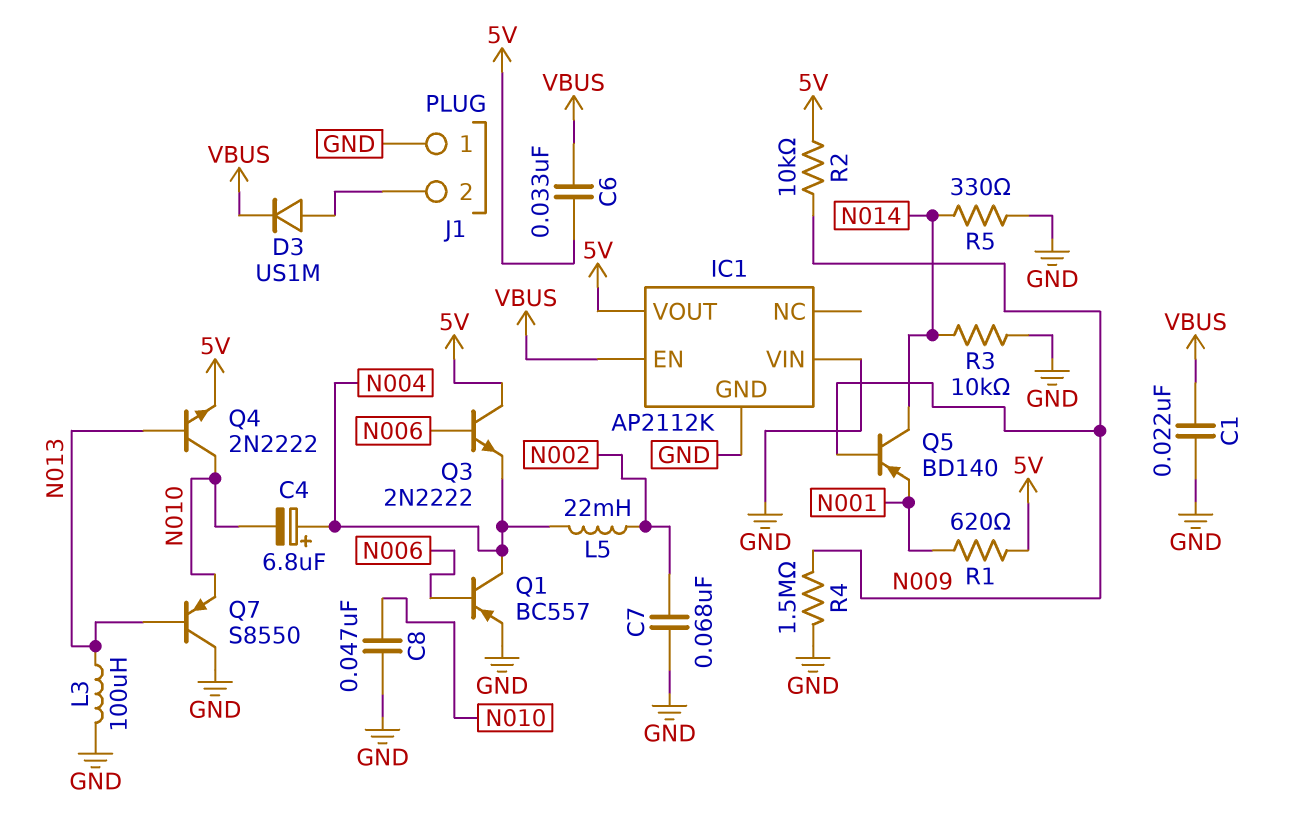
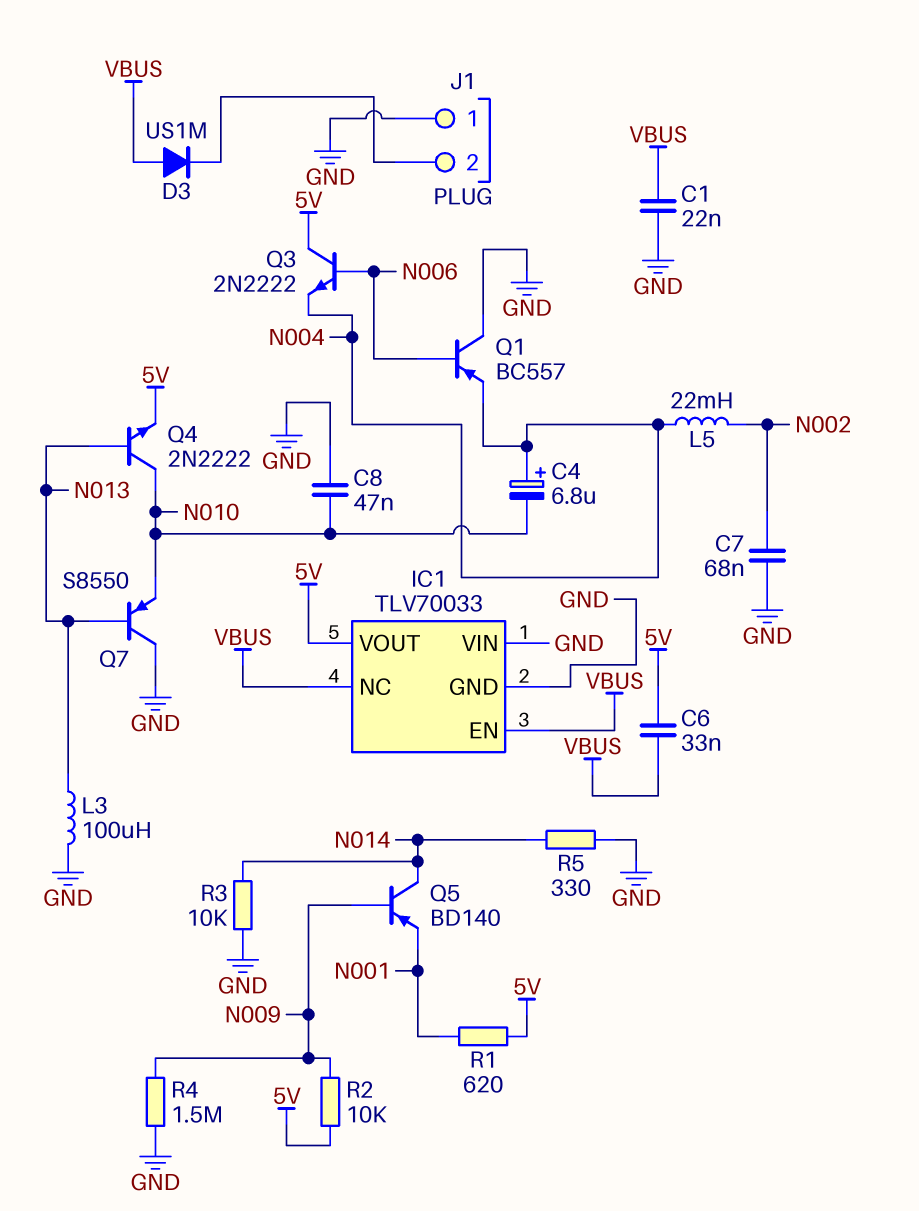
D3: diode US1M (A J1/2, K VBUS) -> diode US1M (A VBUS, K J1/2)
IC1: AP2112K -> TLV70033
IC1 pin NC: none -> VBUS
Q1: PNP BC557 (B N006, C N004, E GND) -> PNP BC557 (B N006, C GND, E N004)

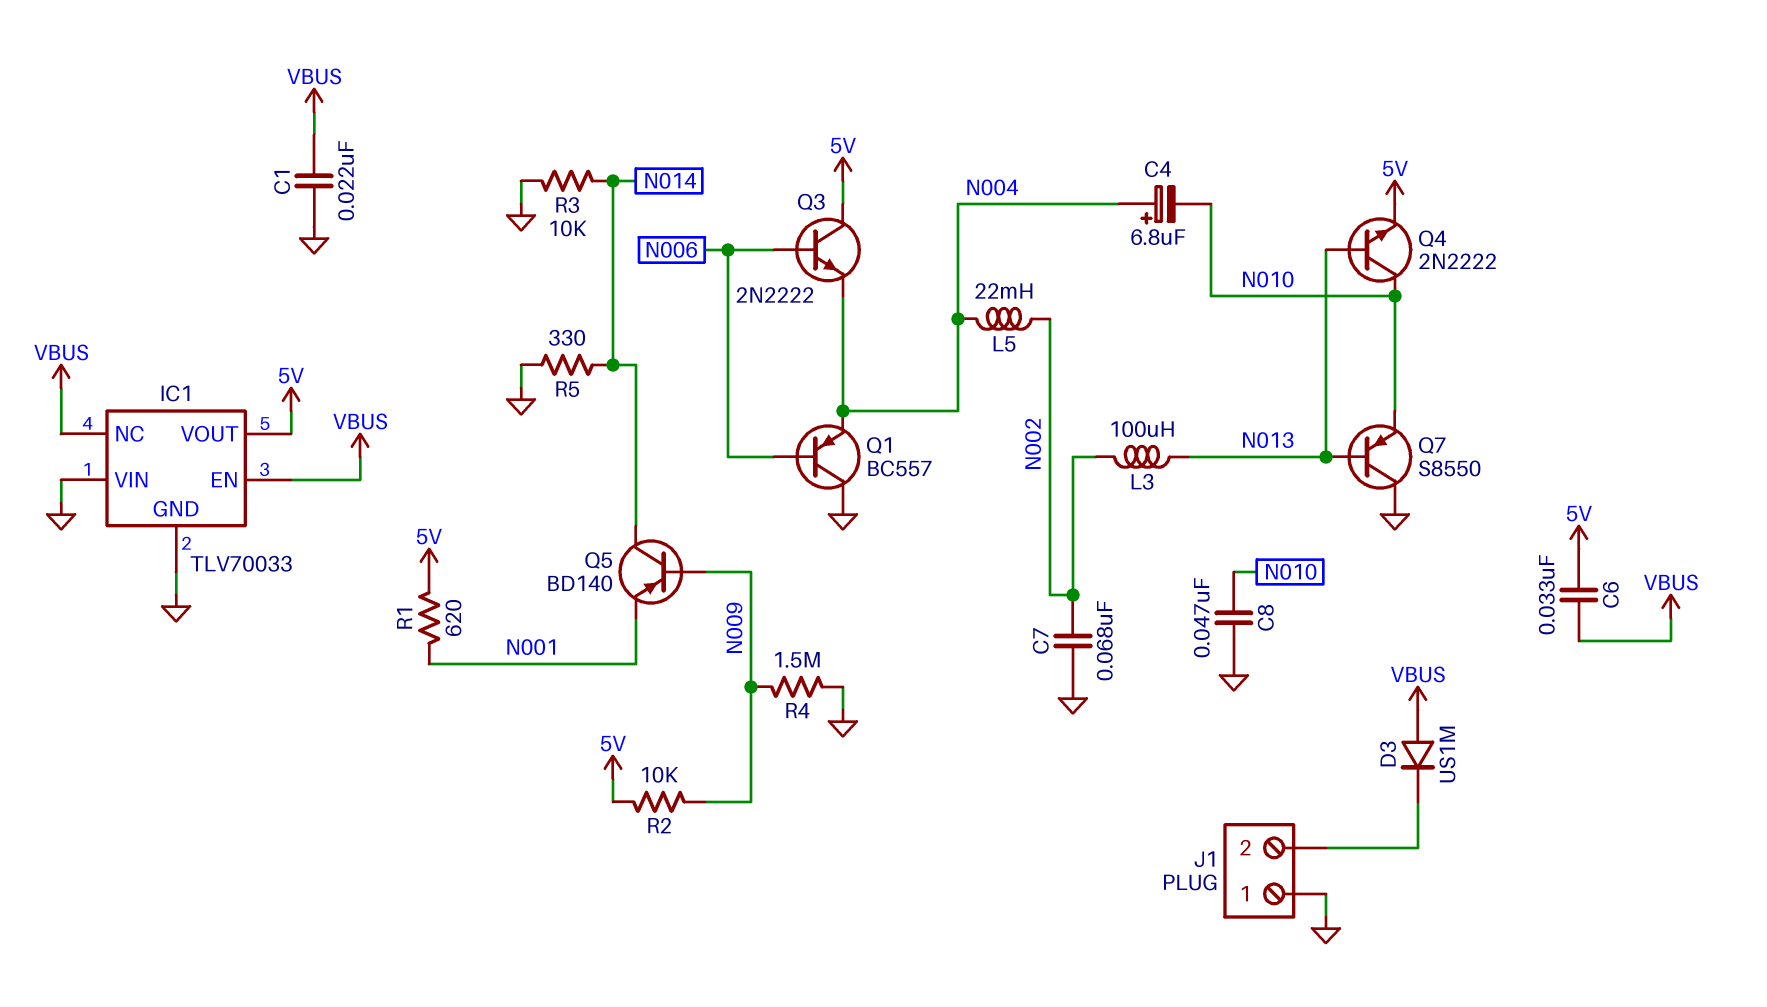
L3: 100uH (GND, N013) -> 100uH (N002, N013)

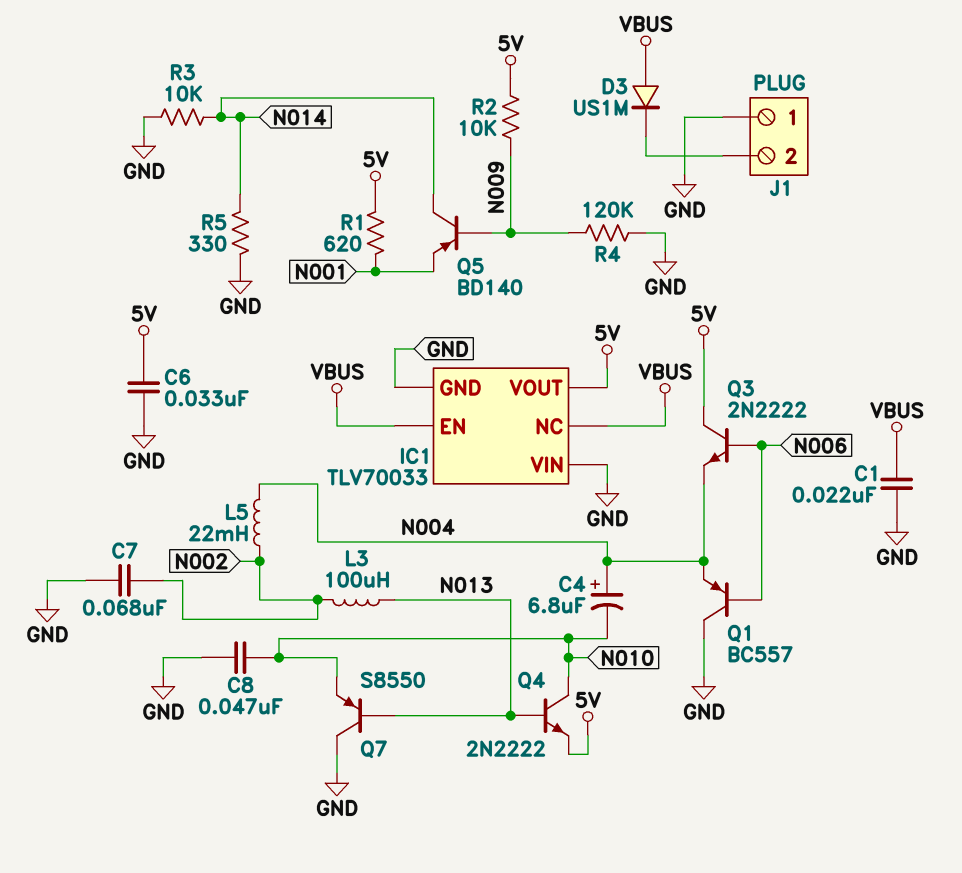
C6: 33nF (5V, VBUS) -> 33nF (5V, GND)
R4: 1.5M (GND, N009) -> 120k (GND, N009)

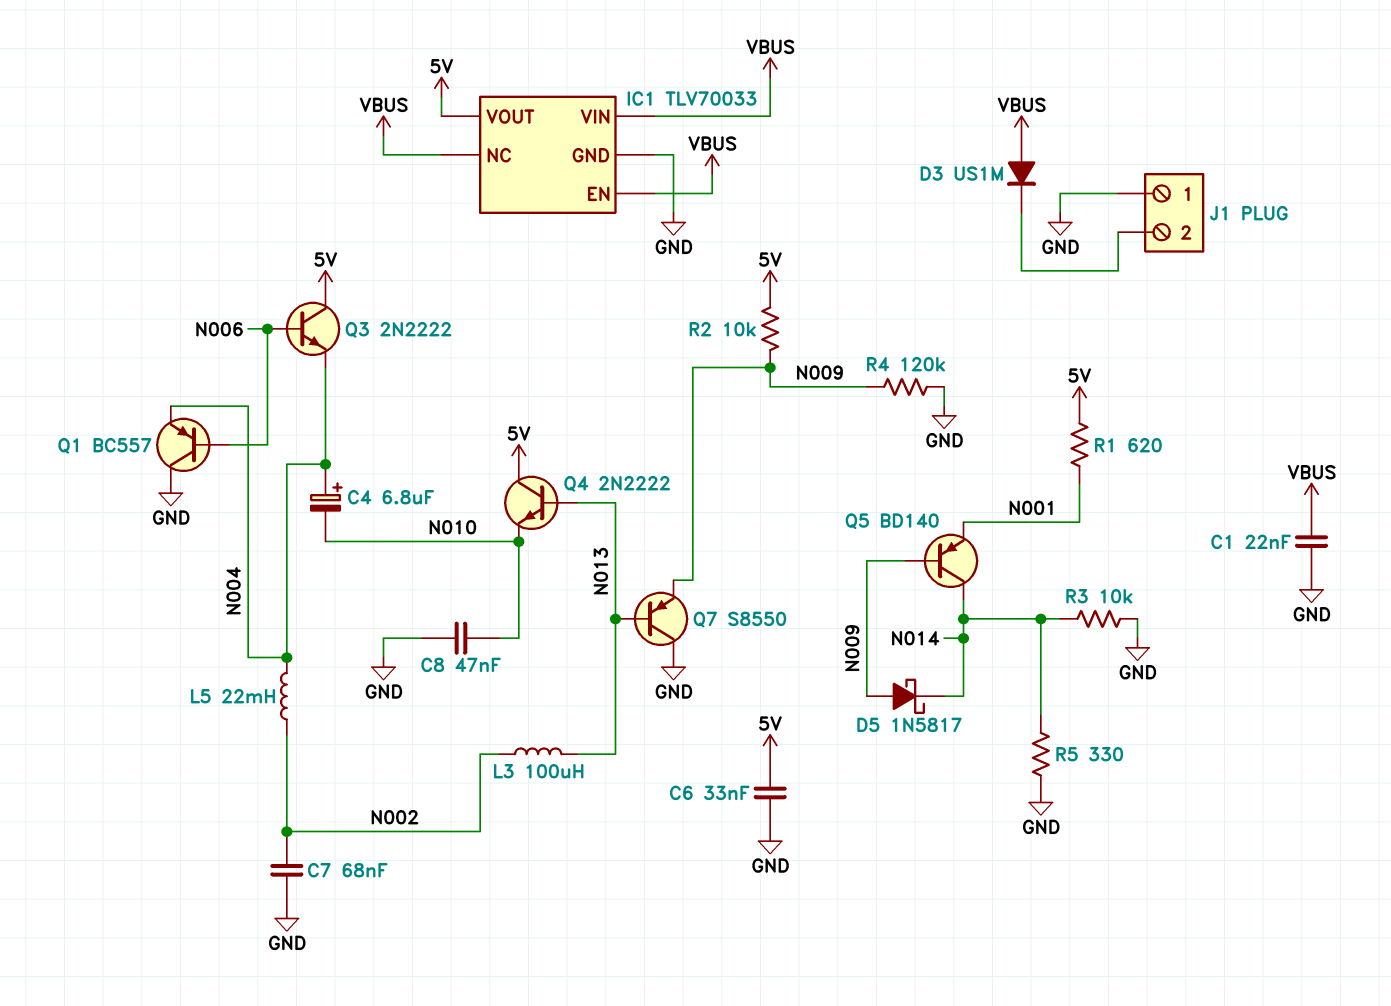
D5: none -> schottky 1N5817 (A N009, K N014)
IC1 pin VIN: GND -> VBUS
Q4: NPN 2N2222 (B N013, C N010, E 5V) -> NPN 2N2222 (B N013, C 5V, E N010)
Q7: PNP S8550 (B N013, C GND, E N010) -> PNP S8550 (B N013, C GND, E N009)

